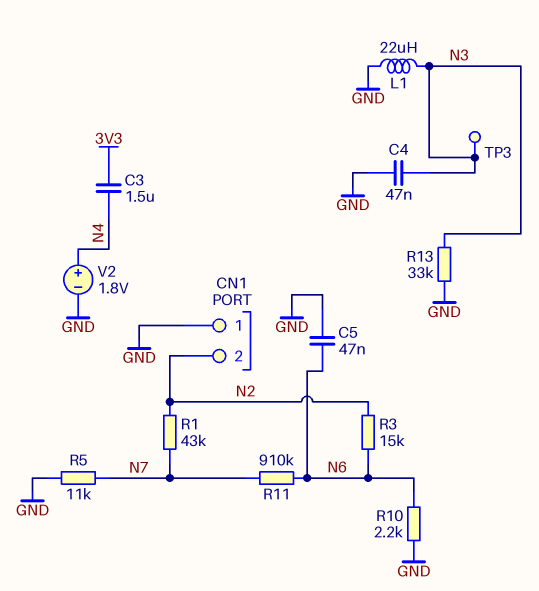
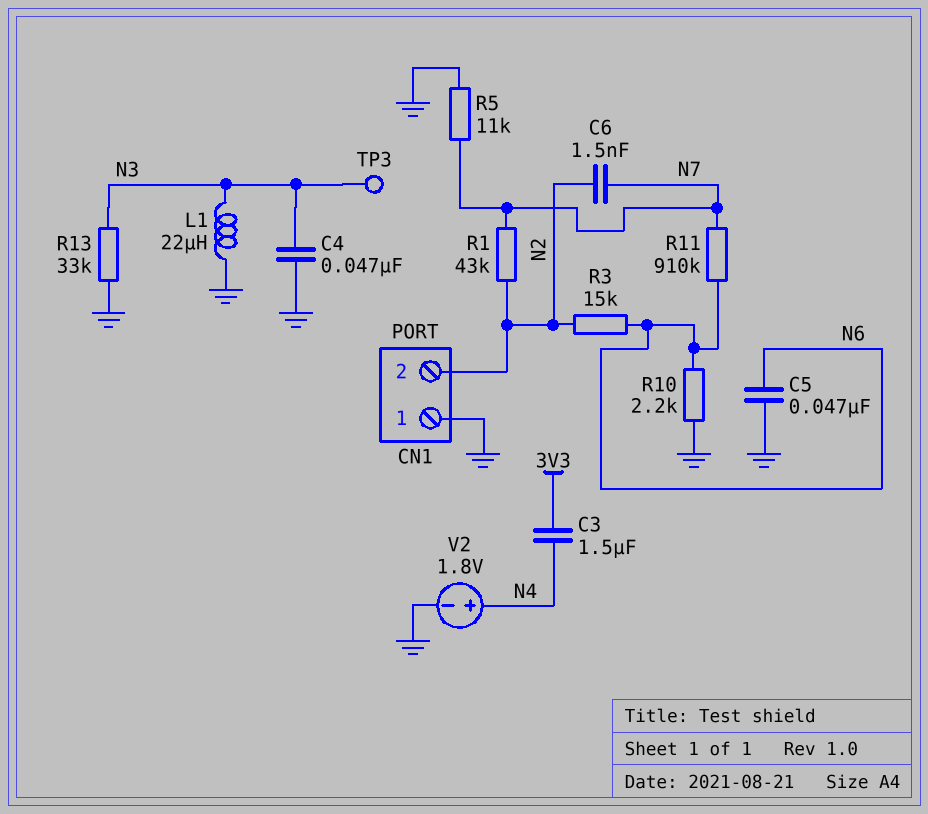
C6: none -> 1.5nF (N2, N7)

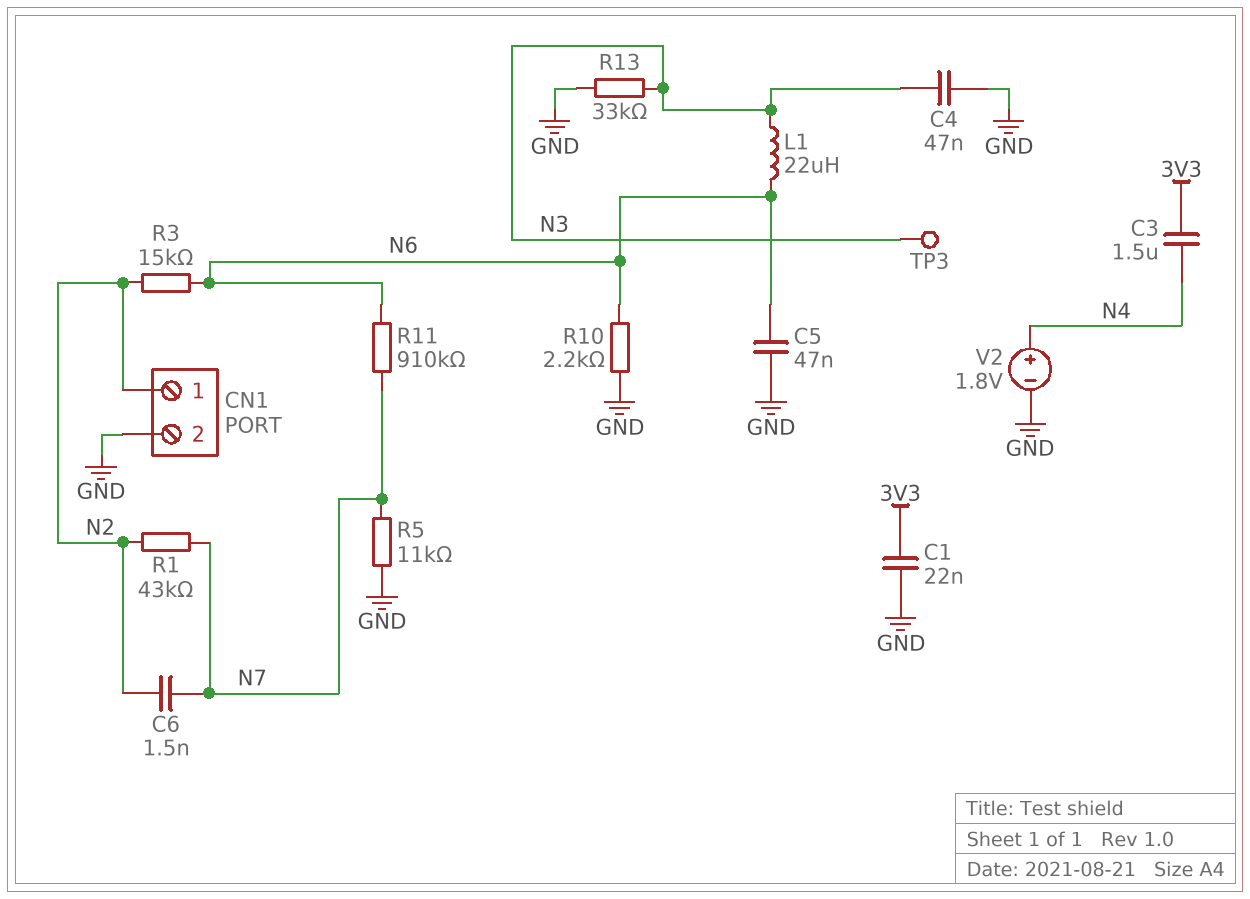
C1: none -> 22nF (3V3, GND)
CN1 pin 1: GND -> N2
CN1 pin 2: N2 -> GND
L1: 22uH (GND, N3) -> 22uH (N3, N6)

